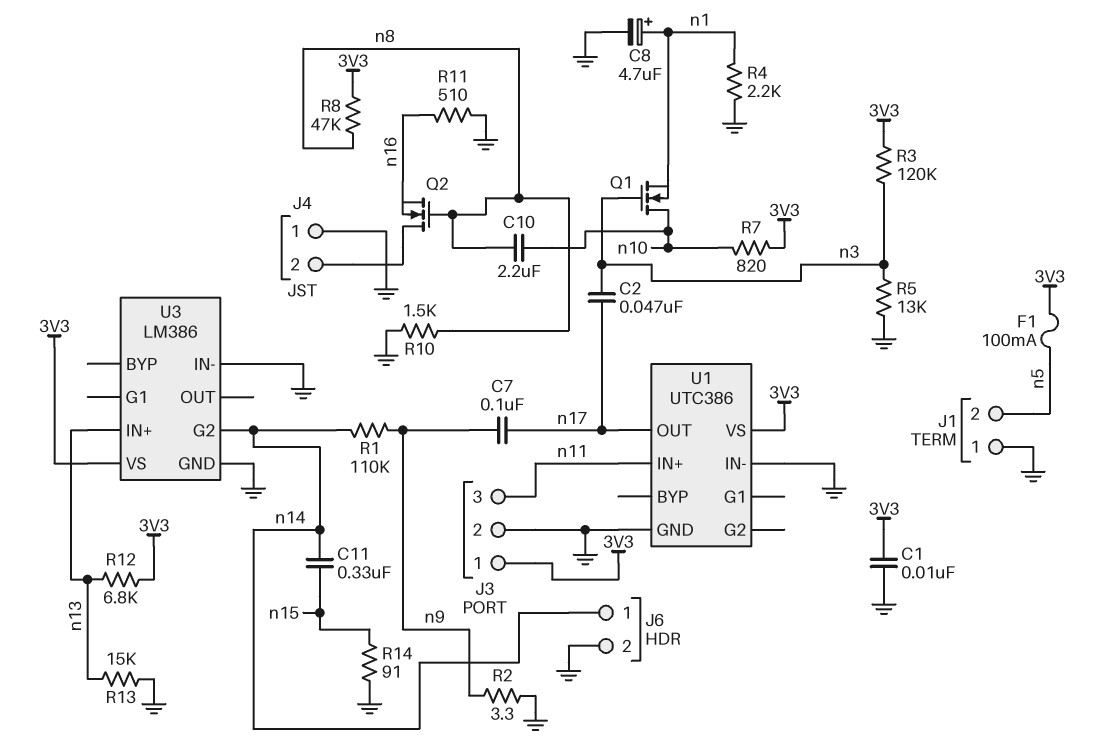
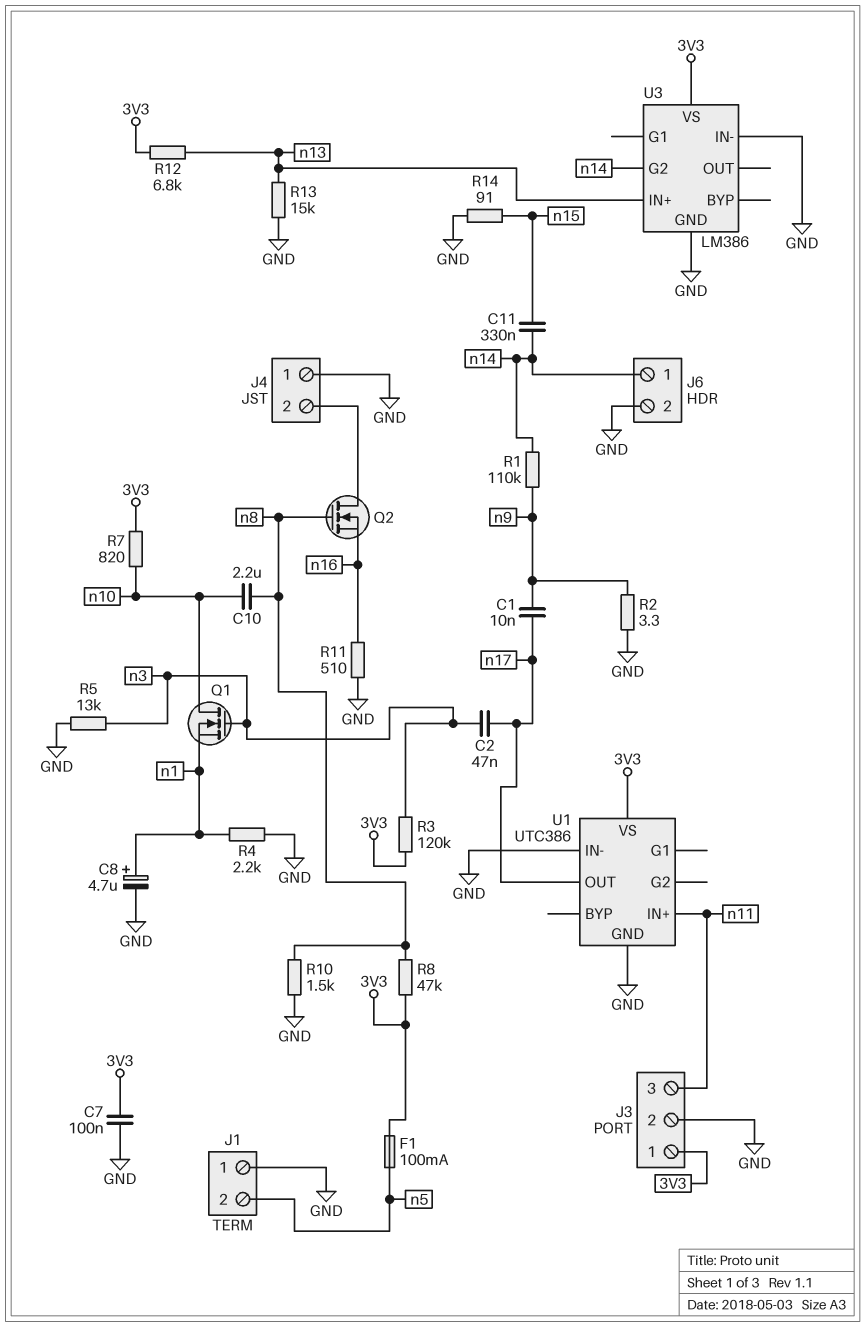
C1: 10nF (3V3, GND) -> 10nF (n9, n17)
C7: 100nF (n9, n17) -> 100nF (3V3, GND)

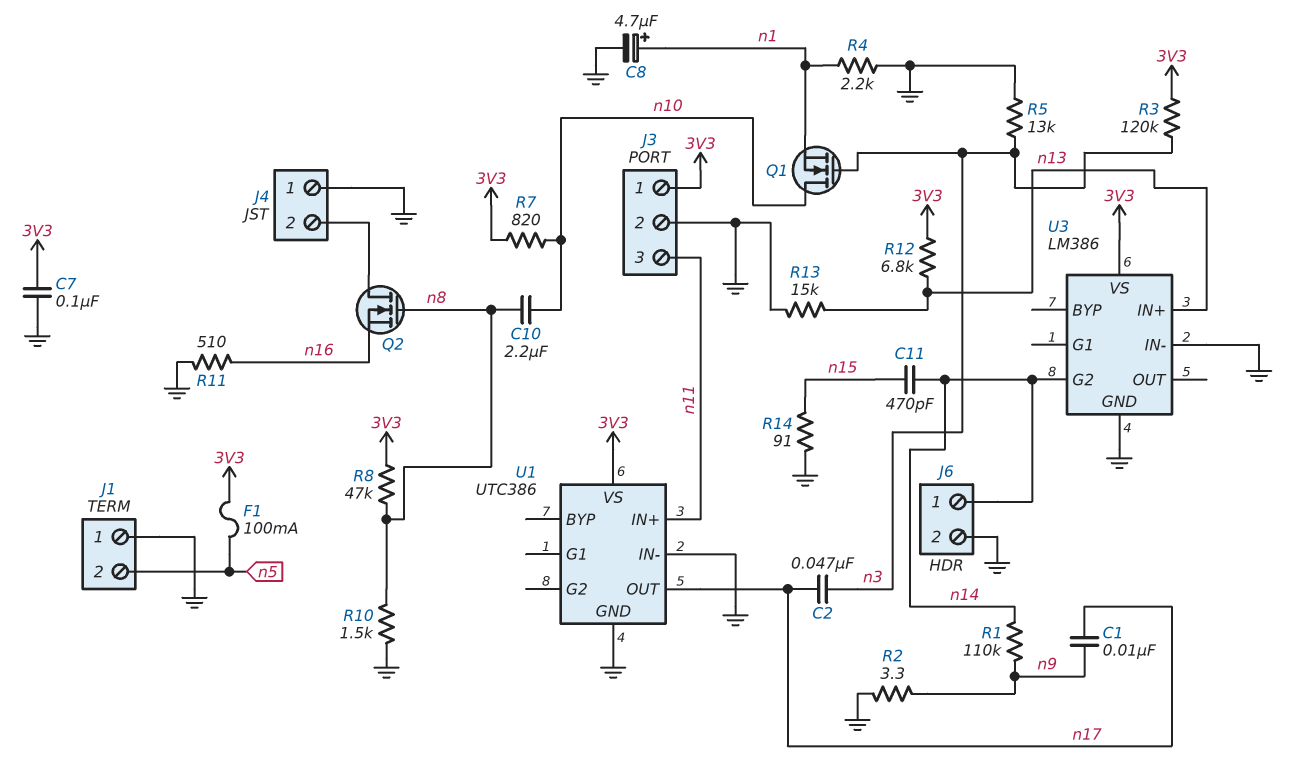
C11: 330nF (n14, n15) -> 470pF (n14, n15)

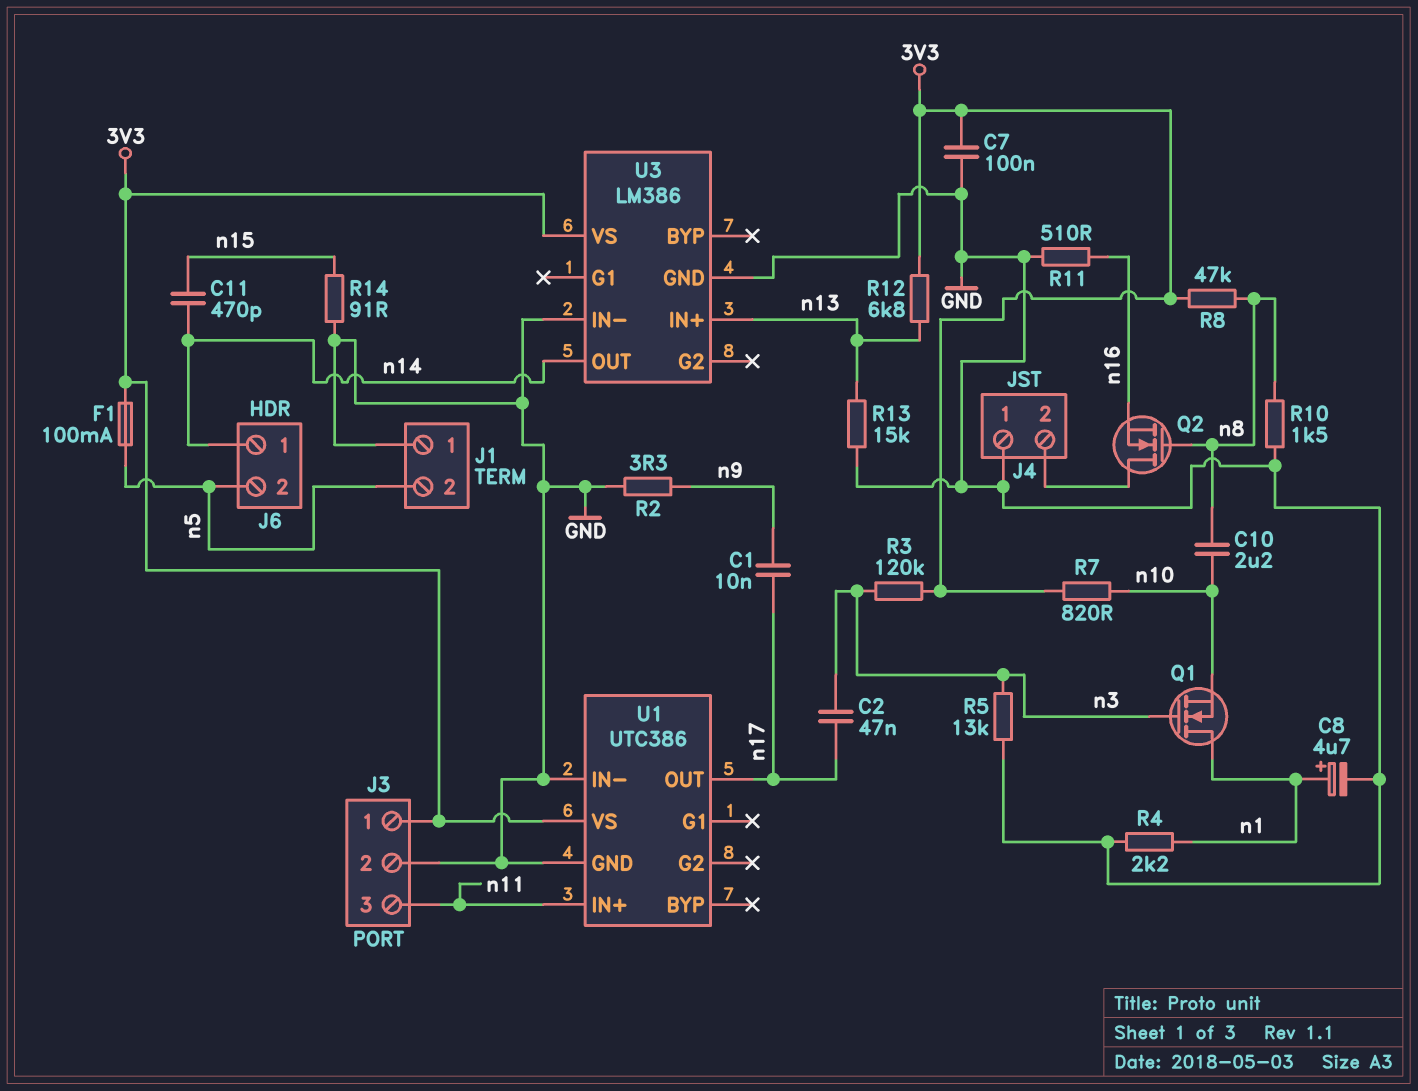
J6 pin 2: GND -> n5
Q1: NMOS (G n3, D n10, S n1) -> NMOS (G n3, D n1, S n10)
R1: 110k (n9, n14) -> none
U3 pin G2: n14 -> none
U3 pin OUT: none -> n14

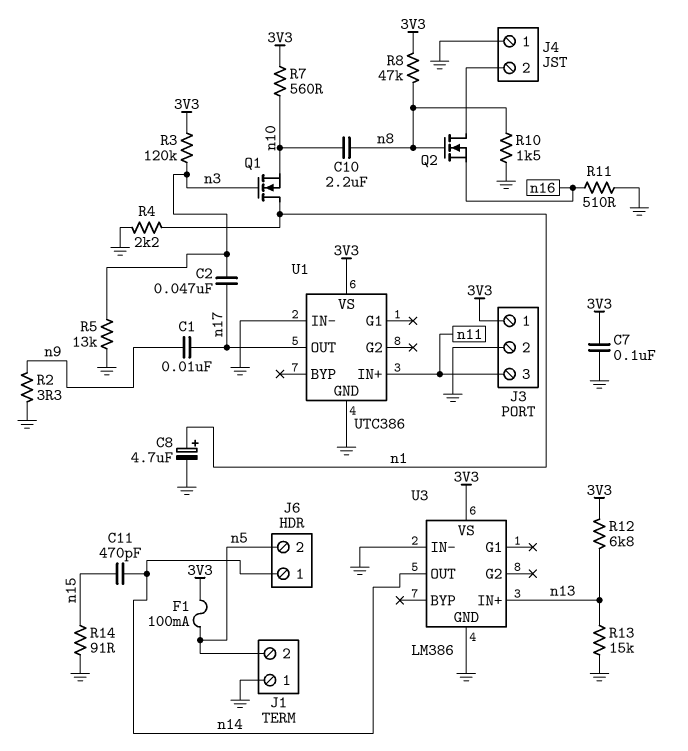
R7: 820 (3V3, n10) -> 560 (3V3, n10)

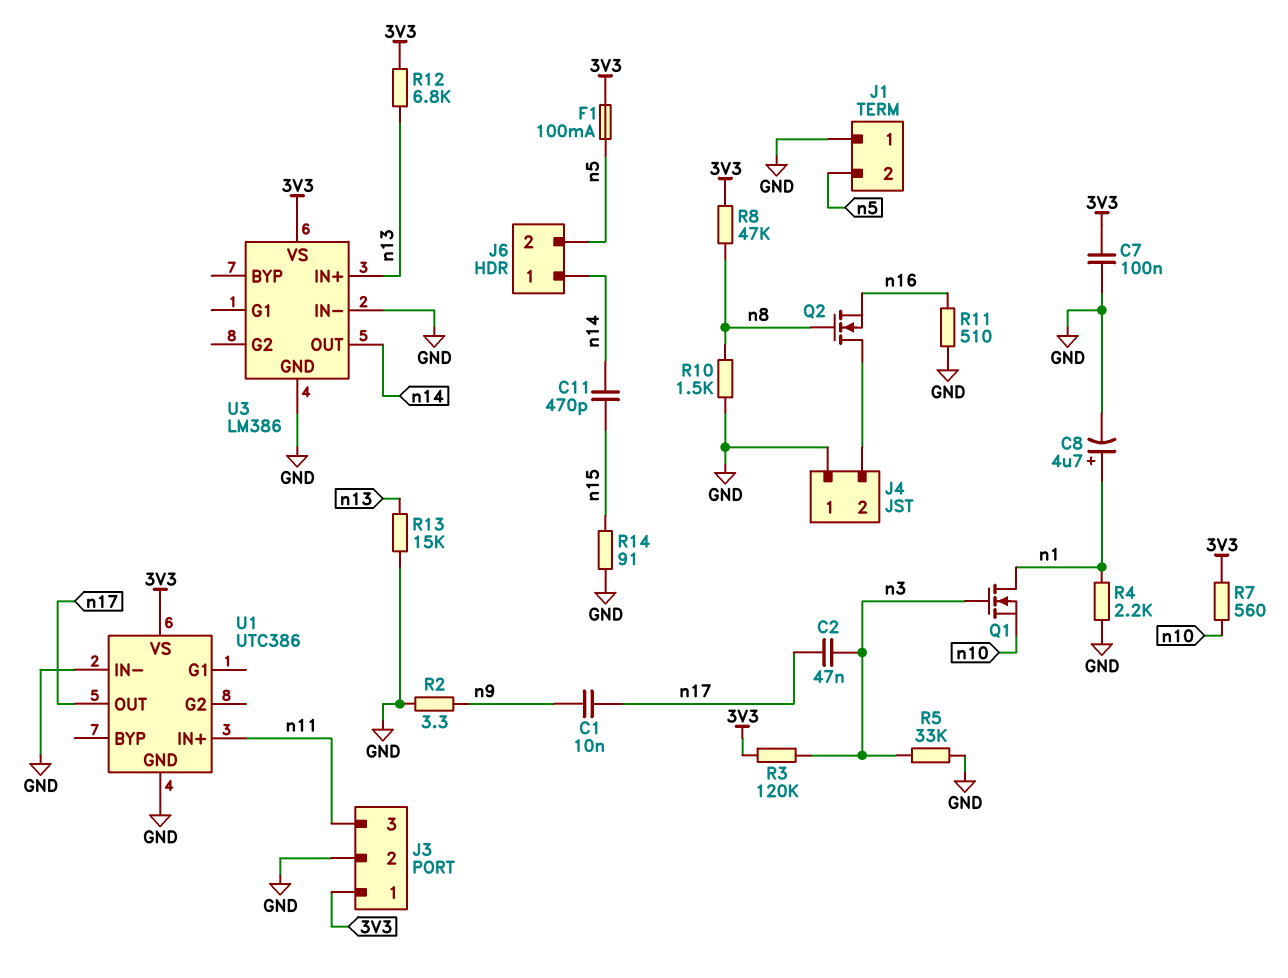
C10: 2.2uF (n8, n10) -> none
R5: 13k (GND, n3) -> 33k (GND, n3)

